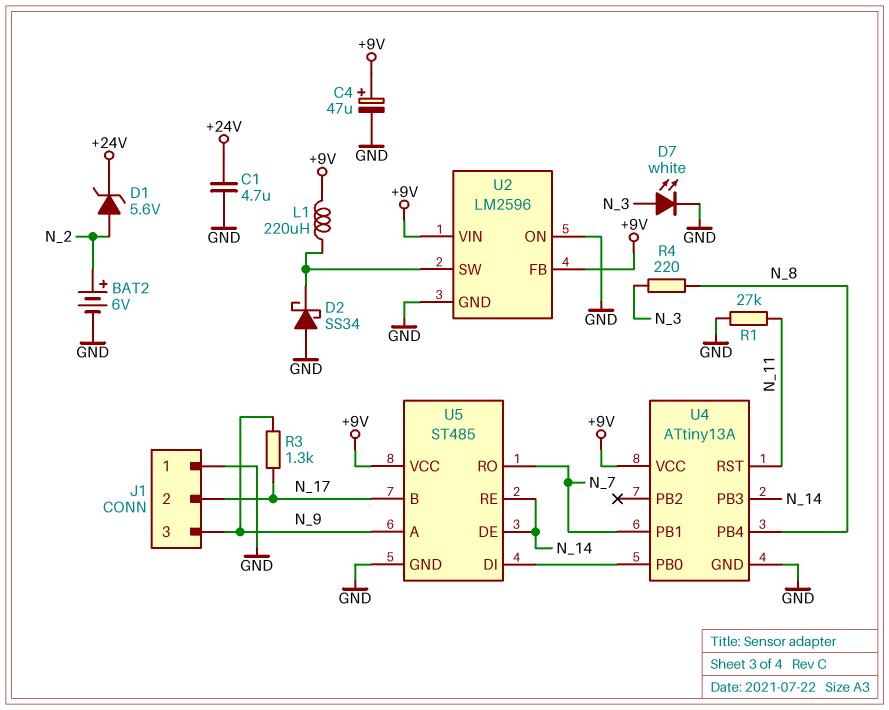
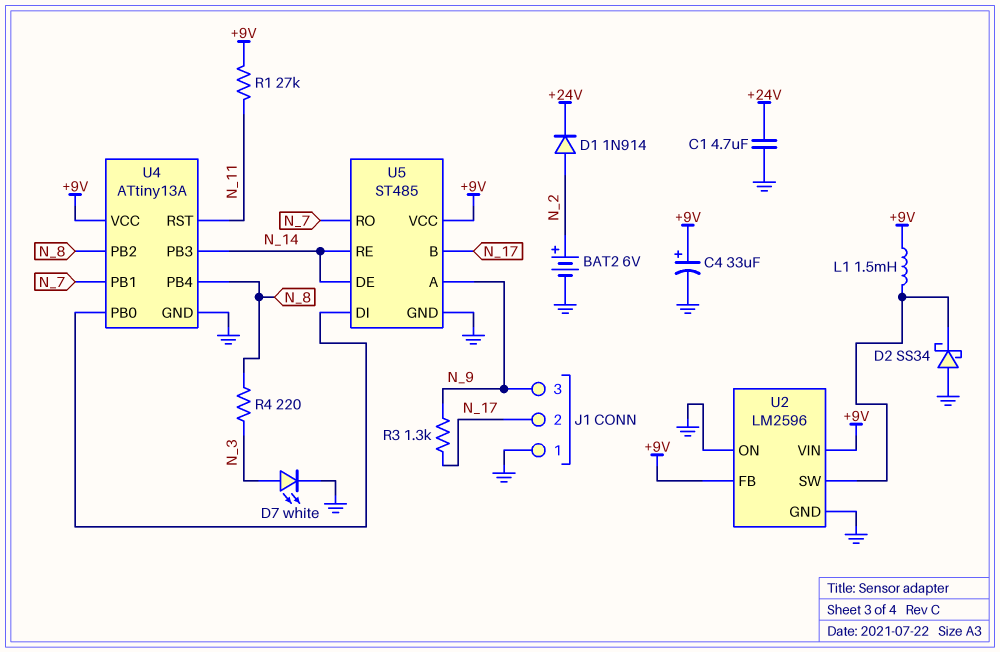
C4: 47uF (plus +9V, minus GND) -> 33uF (plus +9V, minus GND)
D1: zener 5.6V (A N_2, K +24V) -> diode 1N914 (A N_2, K +24V)
L1: 220uH (+9V, U2/SW) -> 1.5mH (+9V, U2/SW)
R1: 27k (GND, N_11) -> 27k (+9V, N_11)
U4 pin PB2: none -> N_8

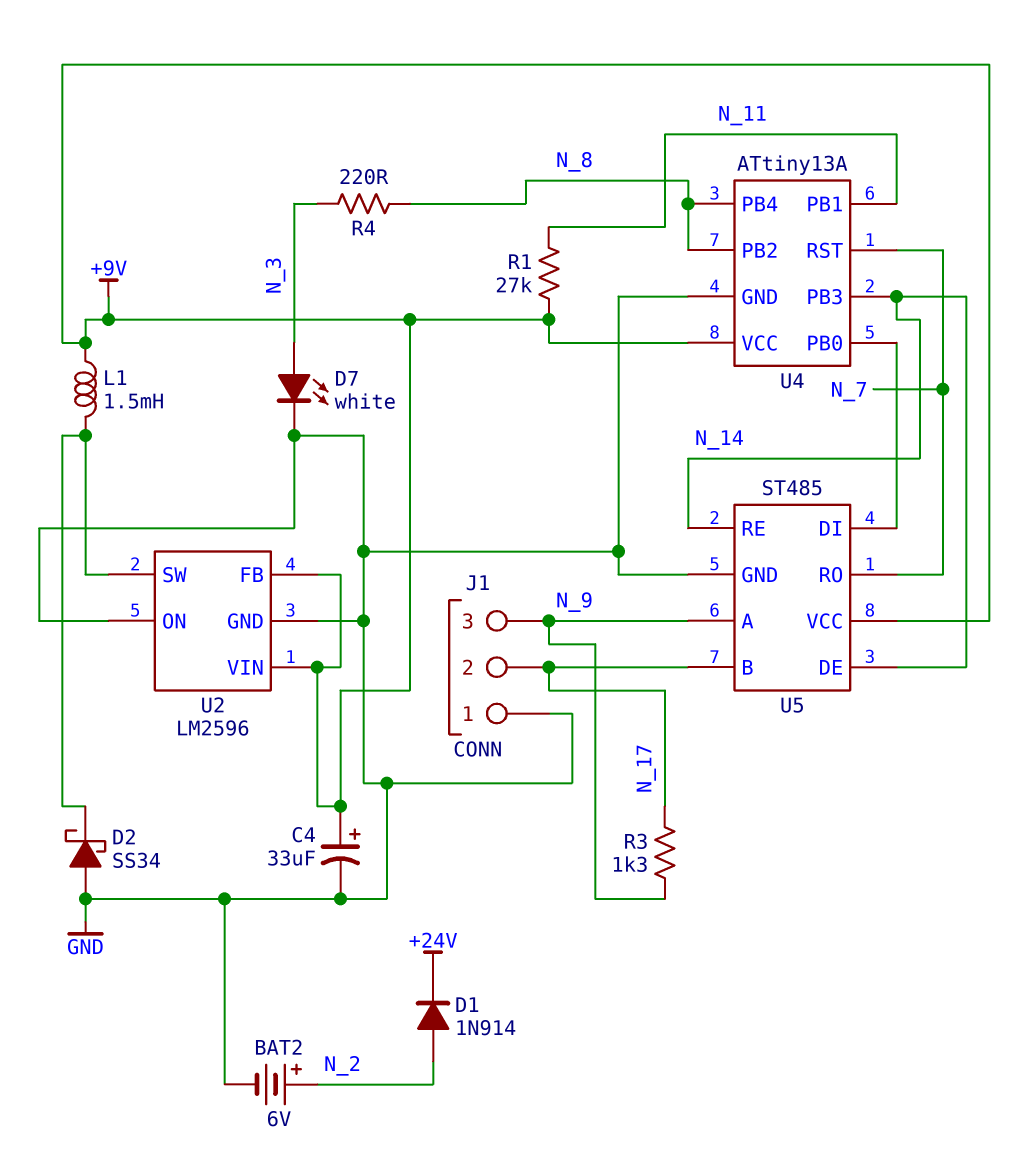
C1: 4.7uF (+24V, GND) -> none
U4 pin PB1: N_7 -> N_11
U4 pin RST: N_11 -> N_7

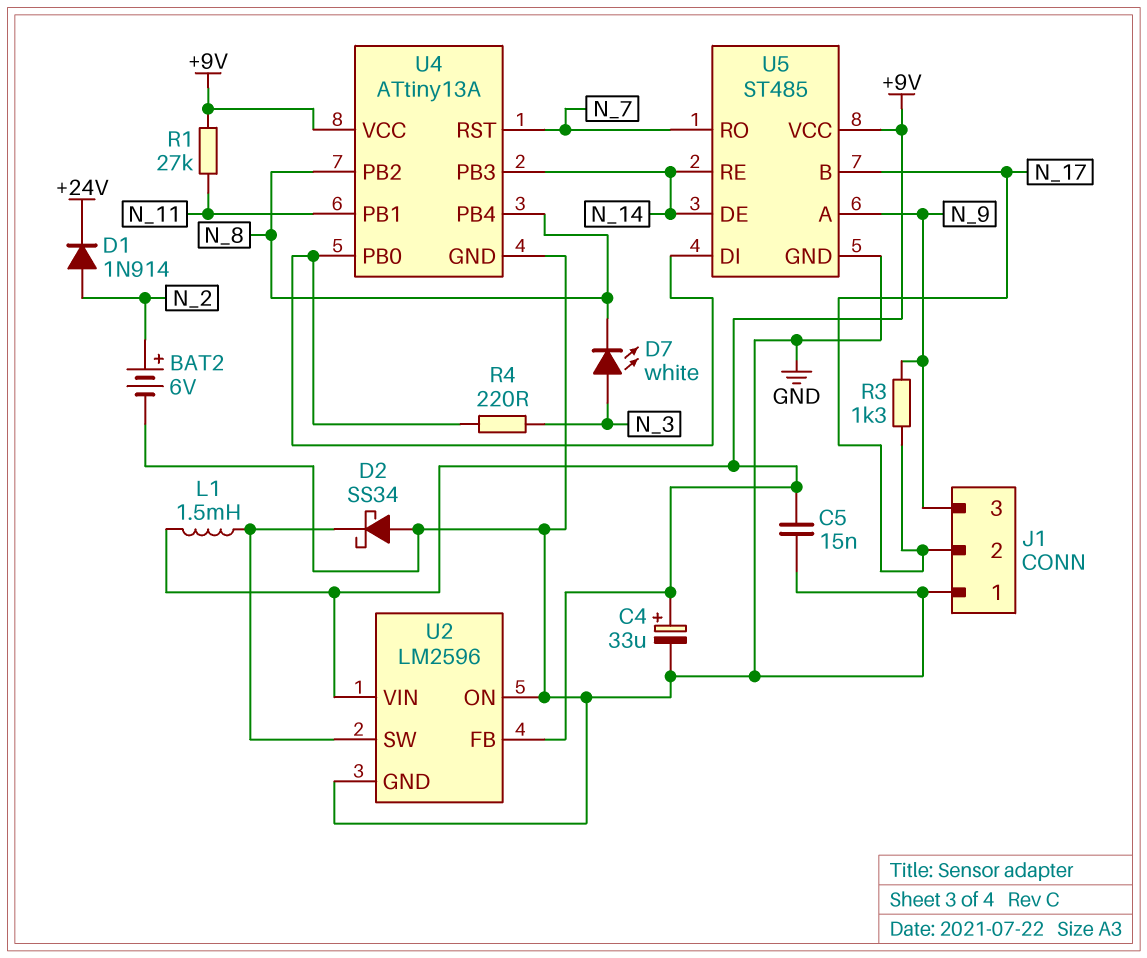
C5: none -> 15nF (+9V, GND)
D7: LED white (A N_3, K GND) -> LED white (A N_3, K N_8)
R4: 220 (N_3, N_8) -> 220 (N_3, U4/PB0)

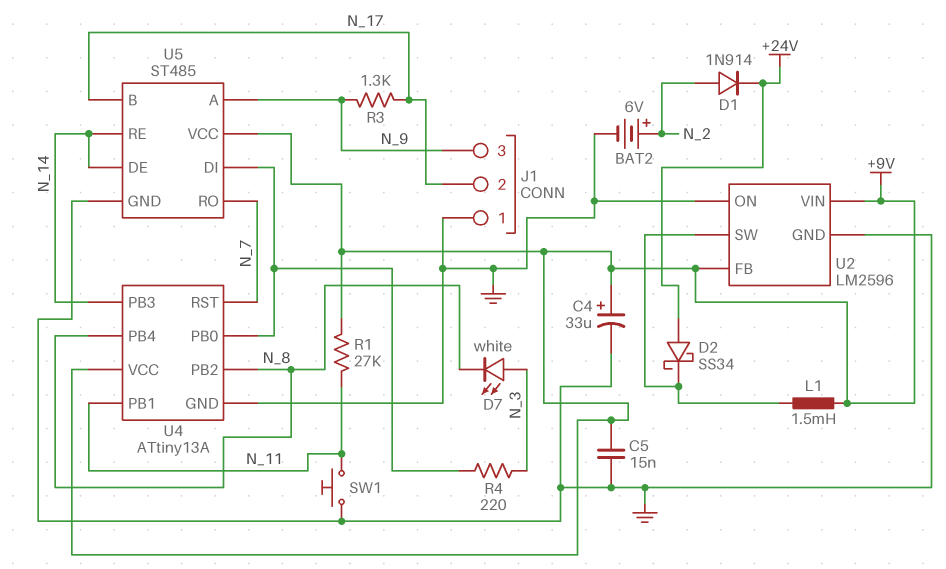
D2: schottky SS34 (A GND, K U2/SW) -> schottky SS34 (A +24V, K U2/SW)
SW1: none -> button (GND, N_11)

